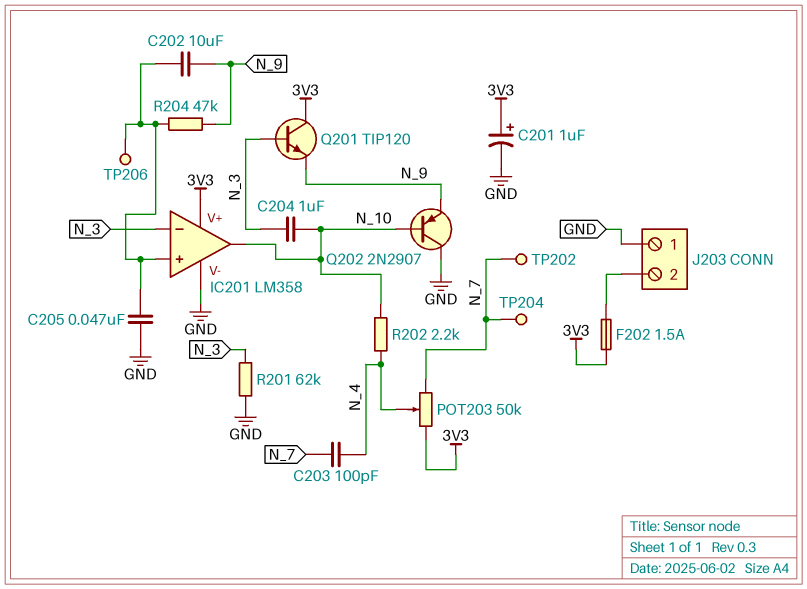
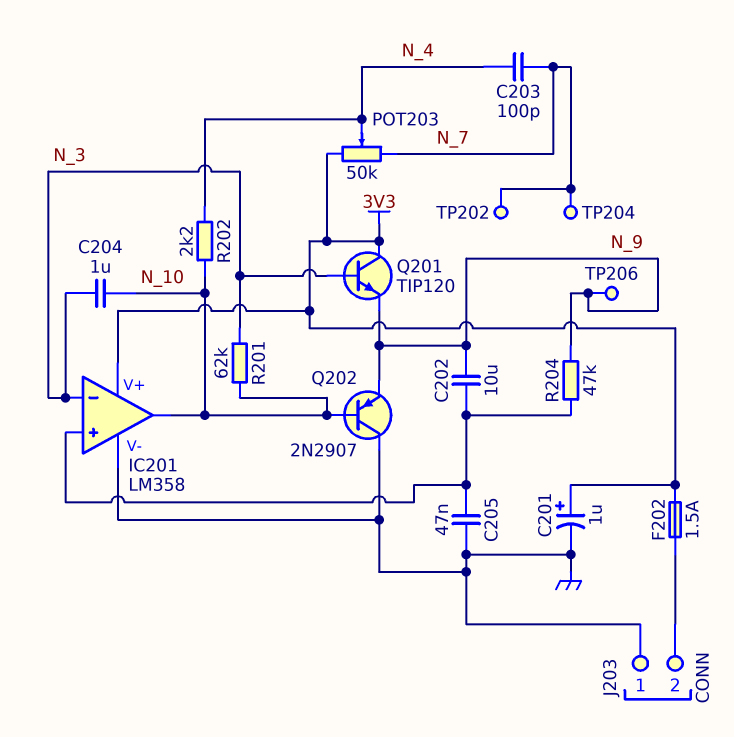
R201: 62k (GND, N_3) -> 62k (N_3, N_10)
TP206: test point (IC201/in+) -> test point (N_9)

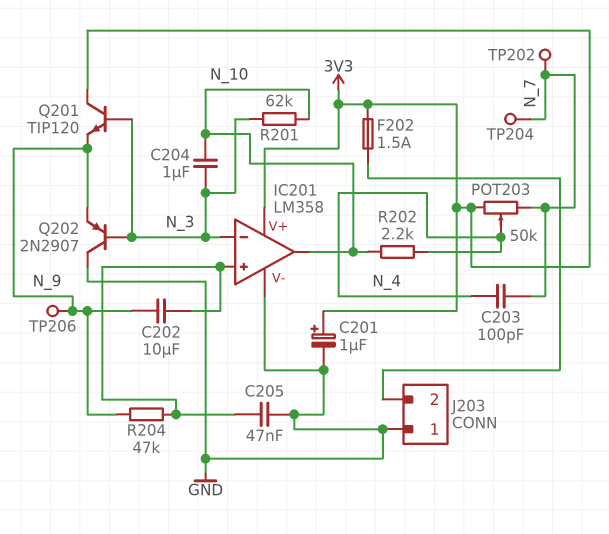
Q202: PNP 2N2907 (B N_10, C GND, E N_9) -> PNP 2N2907 (B N_3, C GND, E N_9)

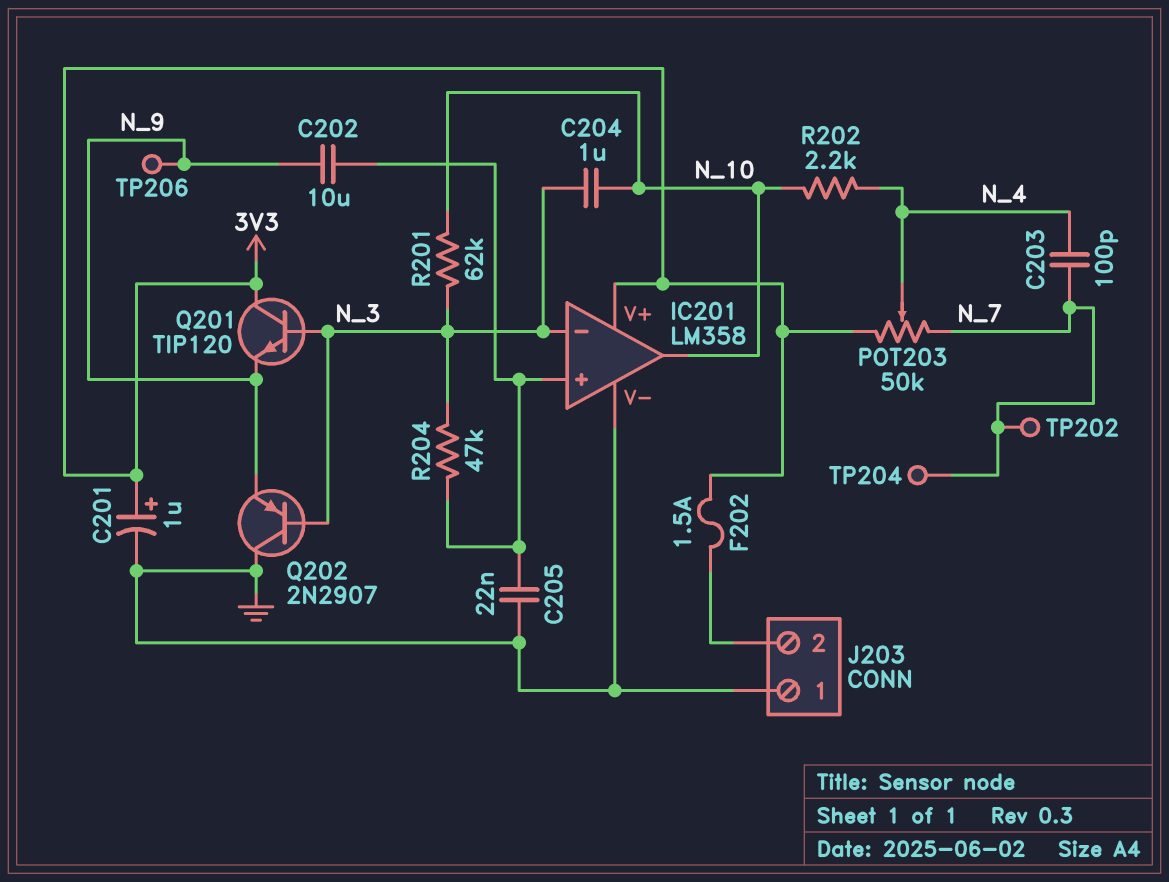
C205: 47nF (GND, IC201/in+) -> 22nF (GND, IC201/in+)
R204: 47k (IC201/in+, N_9) -> 47k (IC201/in+, N_3)

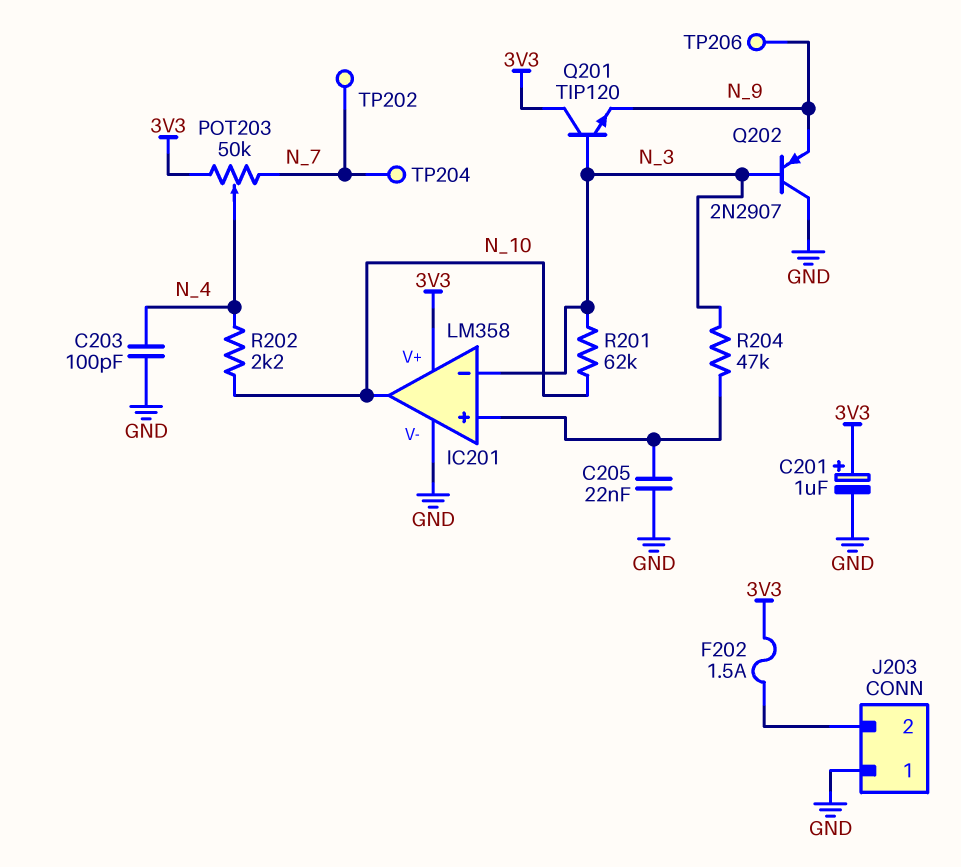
C202: 10uF (IC201/in+, N_9) -> none
C203: 100pF (N_4, N_7) -> 100pF (GND, N_4)
C204: 1uF (N_3, N_10) -> none

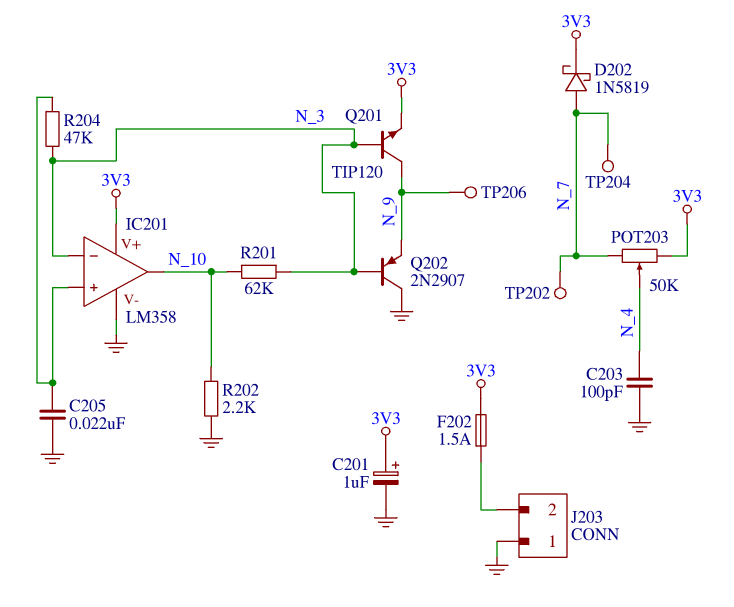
D202: none -> schottky 1N5819 (A N_7, K 3V3)
Q201: NPN TIP120 (B N_3, C 3V3, E N_9) -> NPN TIP120 (B N_3, C N_9, E 3V3)
R202: 2.2k (N_4, N_10) -> 2.2k (GND, N_10)

